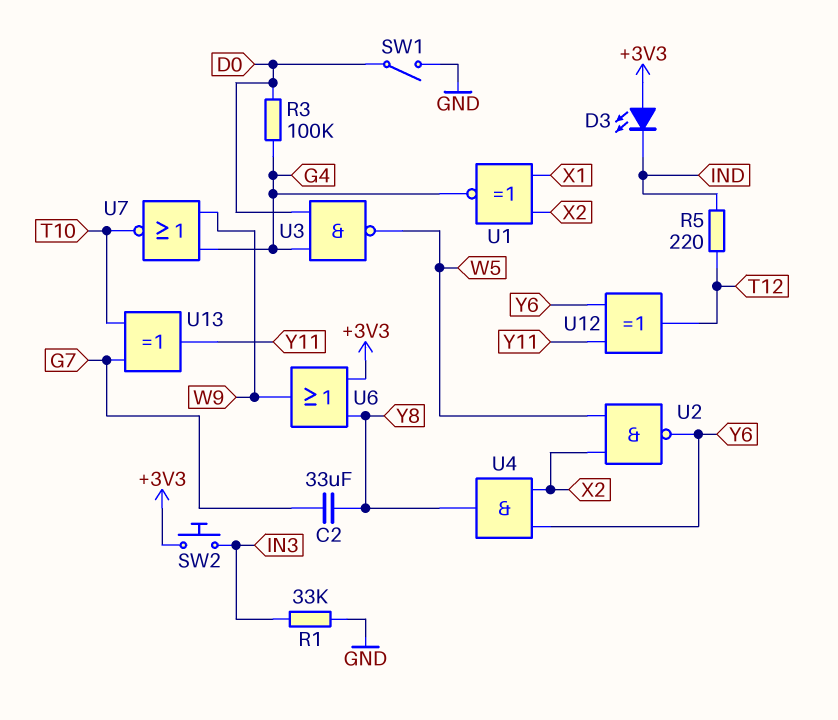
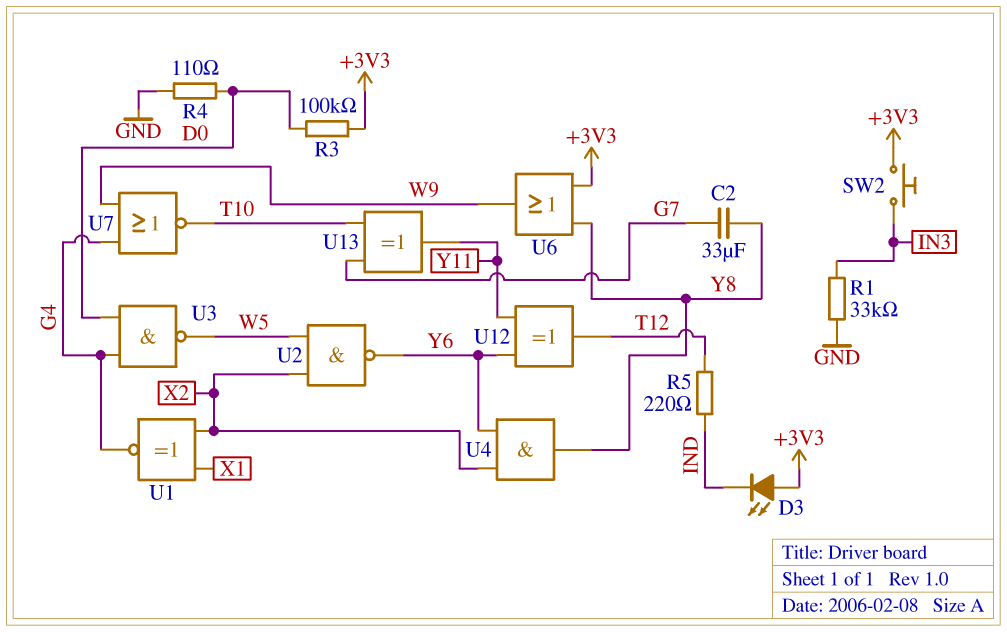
R3: 100k (D0, G4) -> 100k (+3V3, D0)
R4: none -> 110 (D0, GND)
SW1: switch (D0, GND) -> none

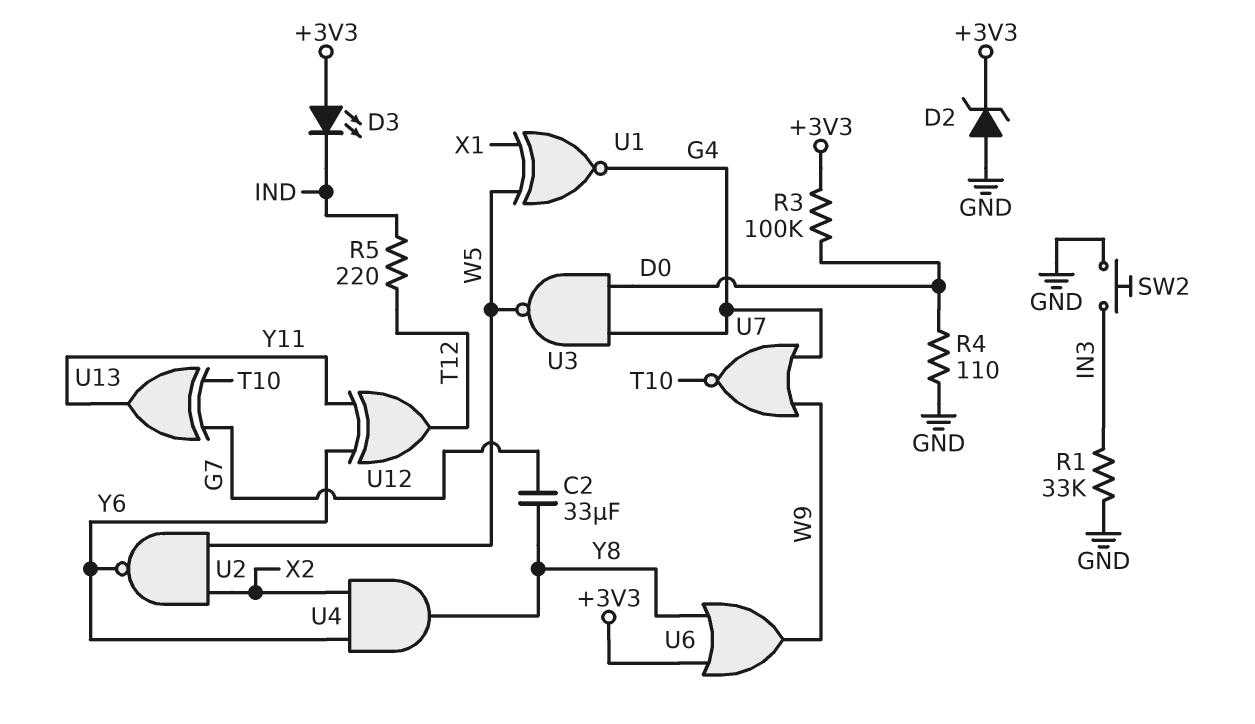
D2: none -> zener (A GND, K +3V3)
SW2: button (+3V3, IN3) -> button (GND, IN3)
U1: XNOR (in X1, in X2, out G4) -> XNOR (in W5, in X1, out G4)

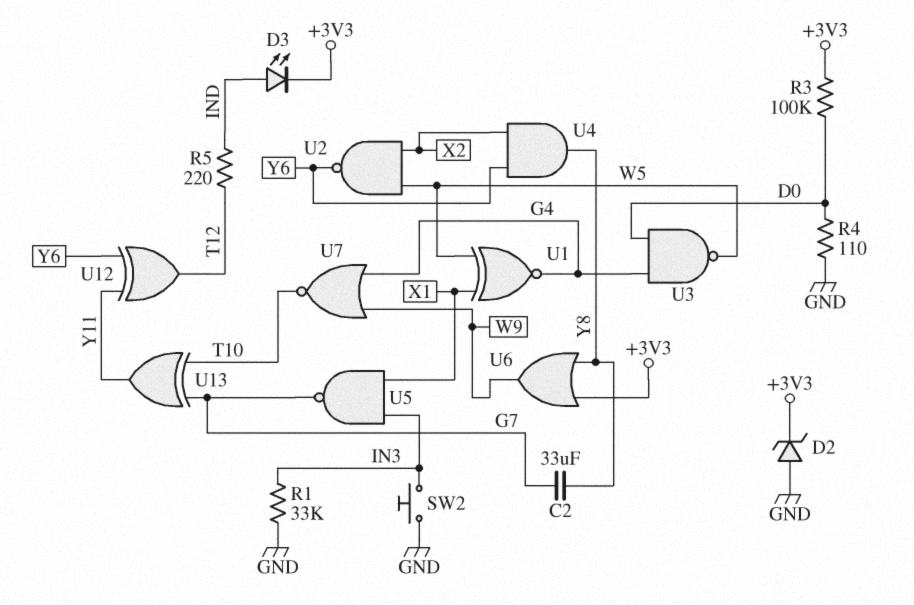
D3: LED (A +3V3, K IND) -> LED (A IND, K +3V3)
U5: none -> NAND (in IN3, in X1, out G7)

